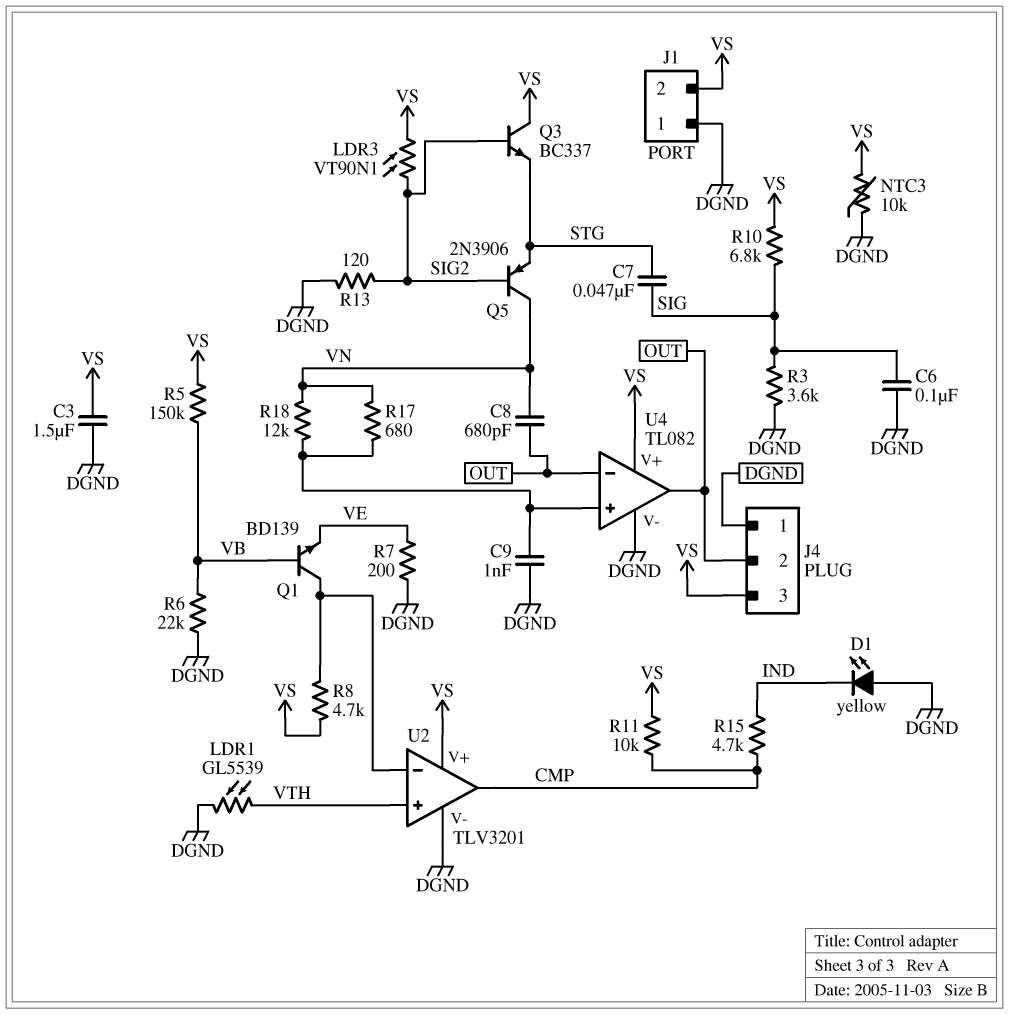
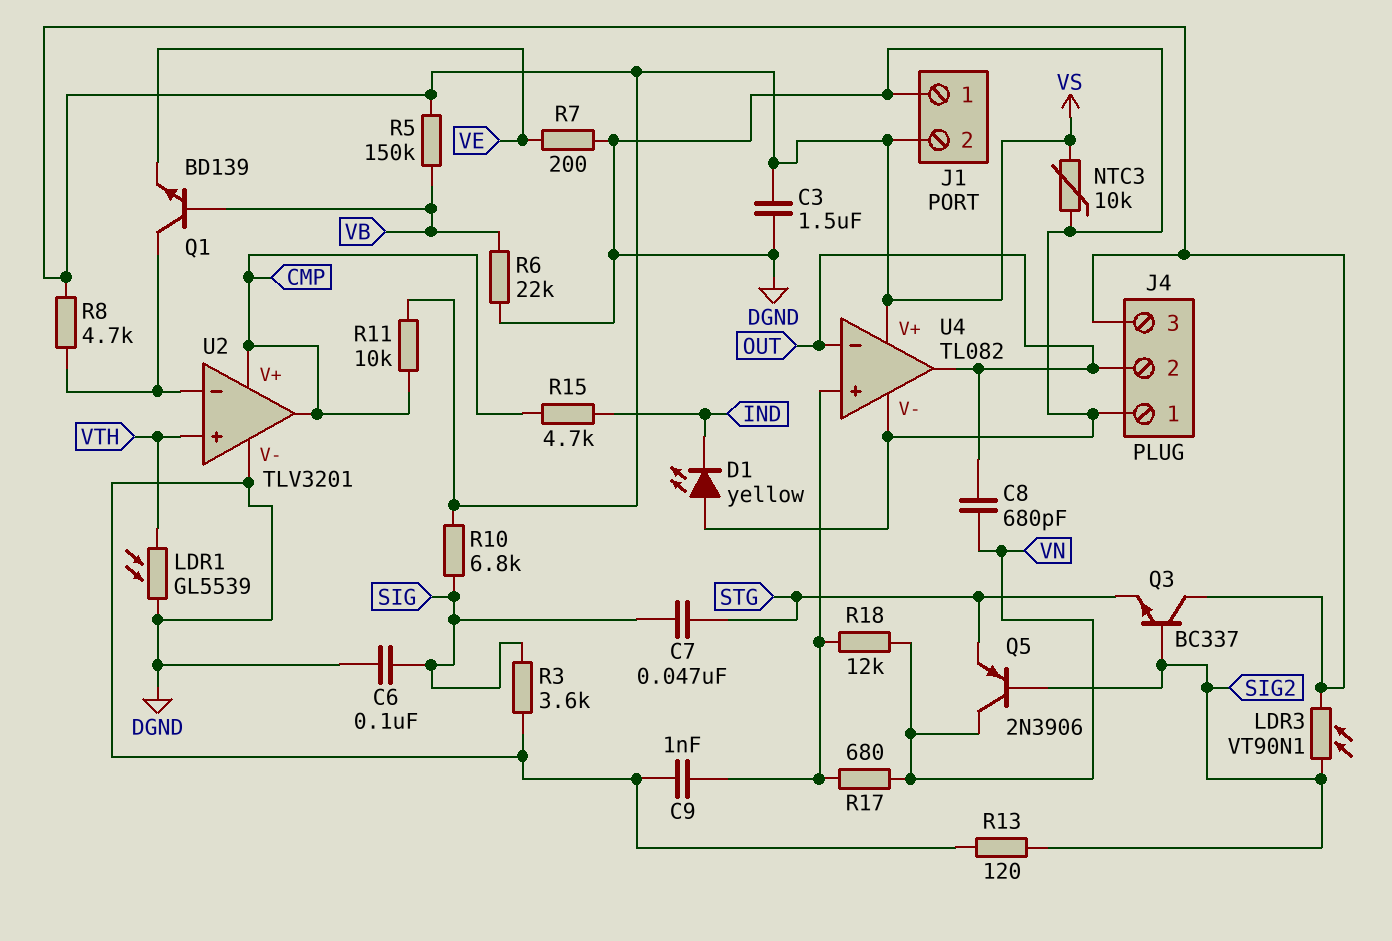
U2 pin V+: VS -> CMP

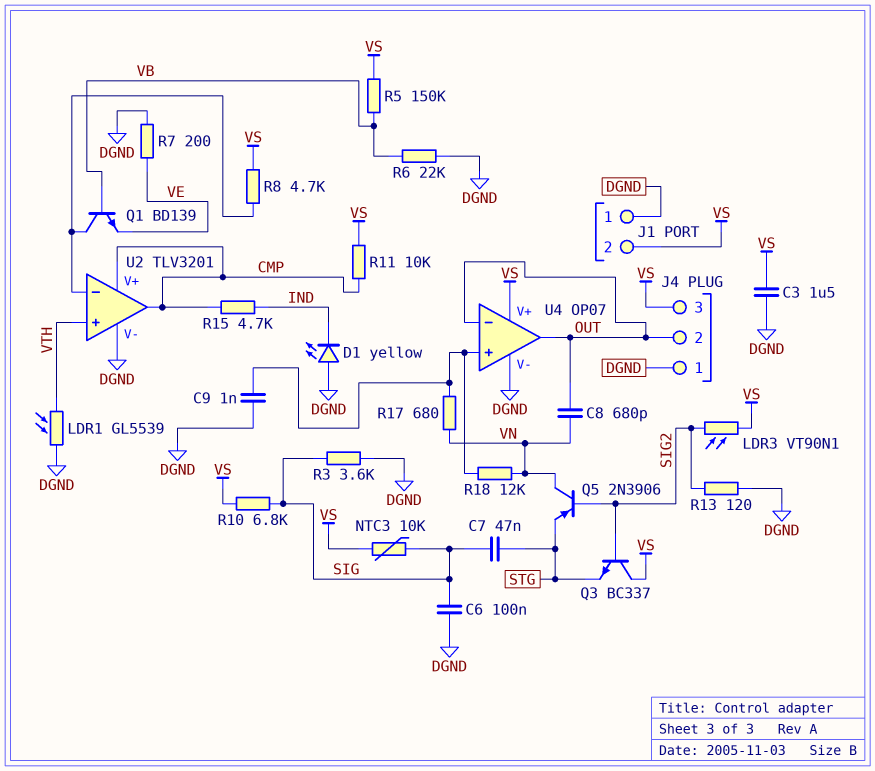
NTC3: 10k (DGND, VS) -> 10k (SIG, VS)
U4: TL082 -> OP07

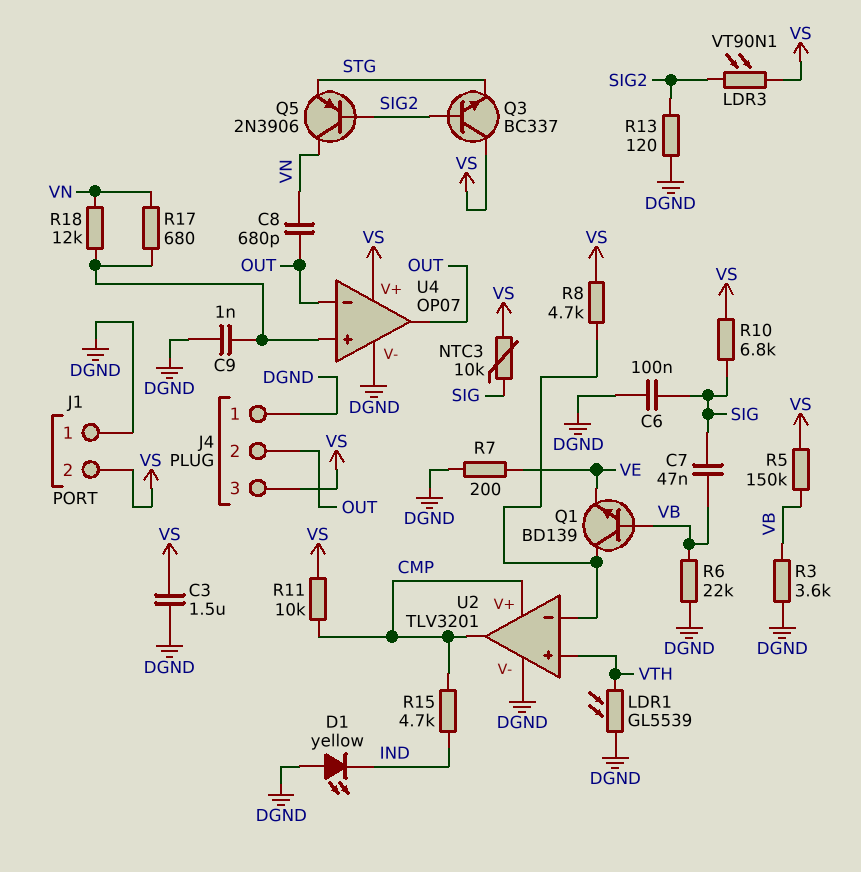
C7: 47nF (SIG, STG) -> 47nF (SIG, VB)
R3: 3.6k (DGND, SIG) -> 3.6k (DGND, VB)

